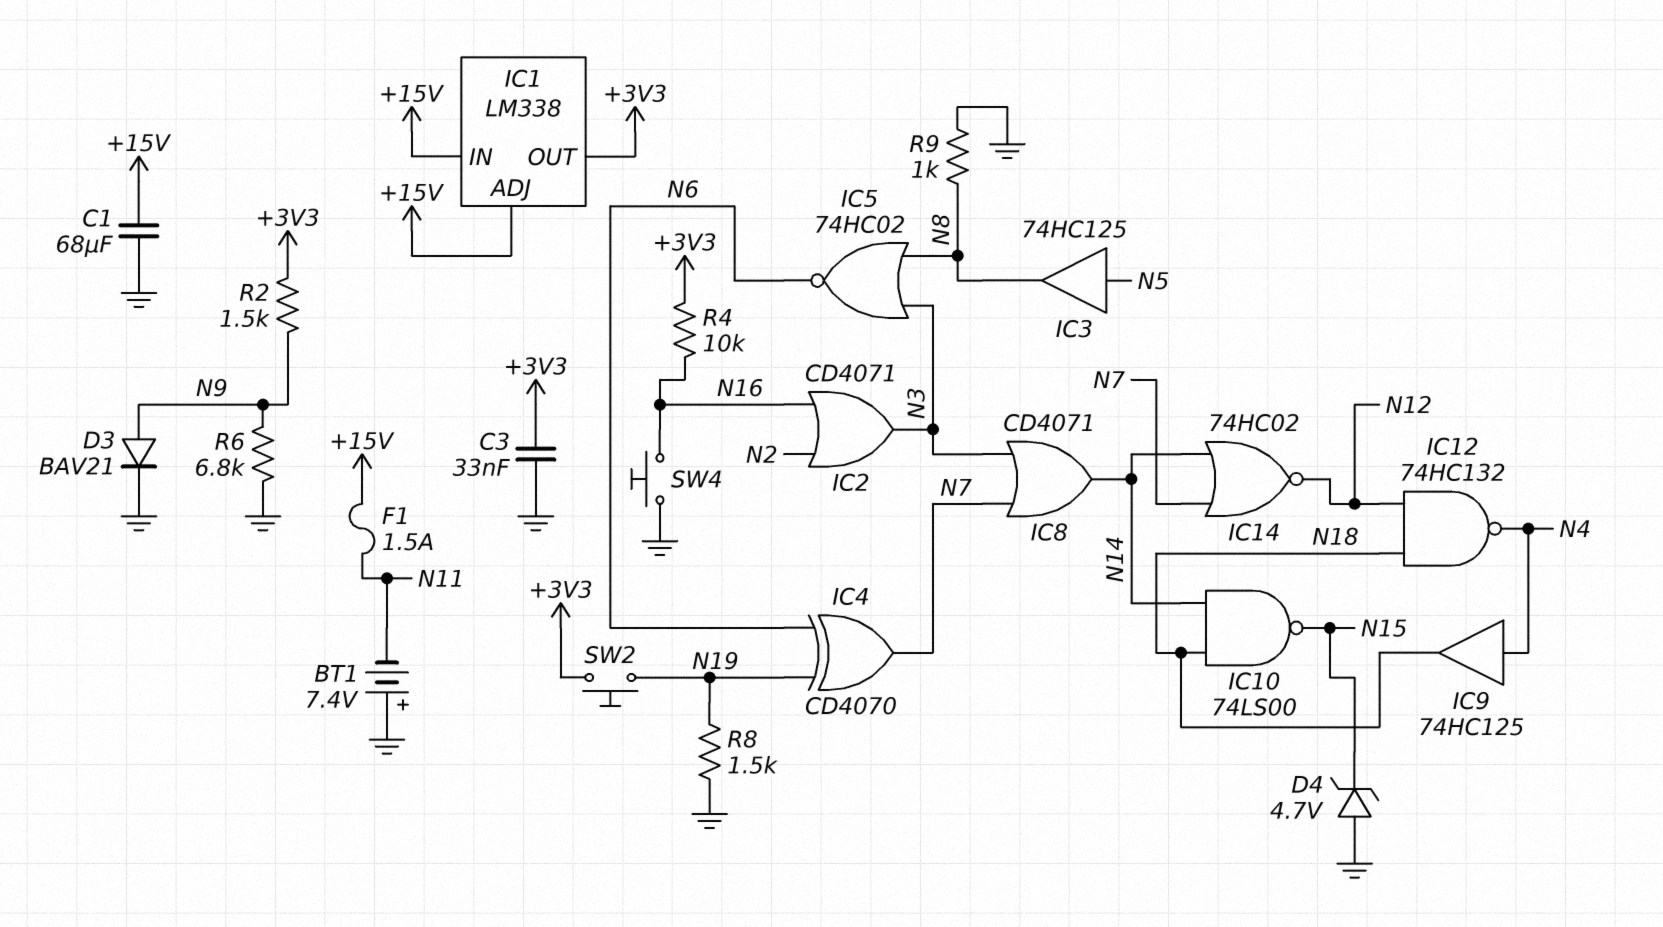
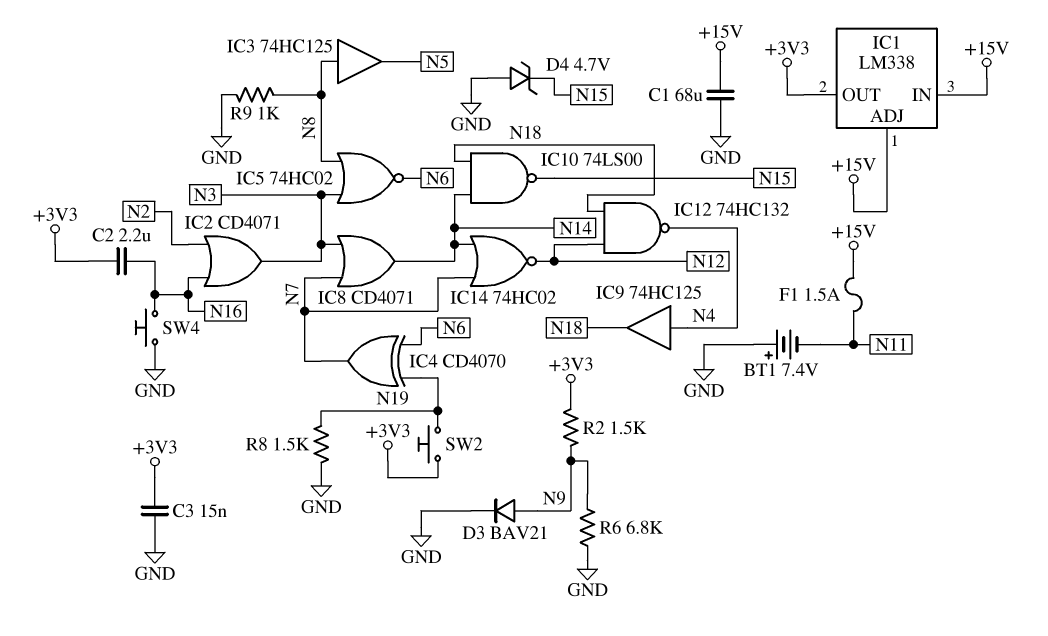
C2: none -> 2.2uF (+3V3, N16)
C3: 33nF (+3V3, GND) -> 15nF (+3V3, GND)
IC3: buffer 74HC125 (in N5, out N8) -> buffer 74HC125 (in N8, out N5)
R4: 10k (+3V3, N16) -> none

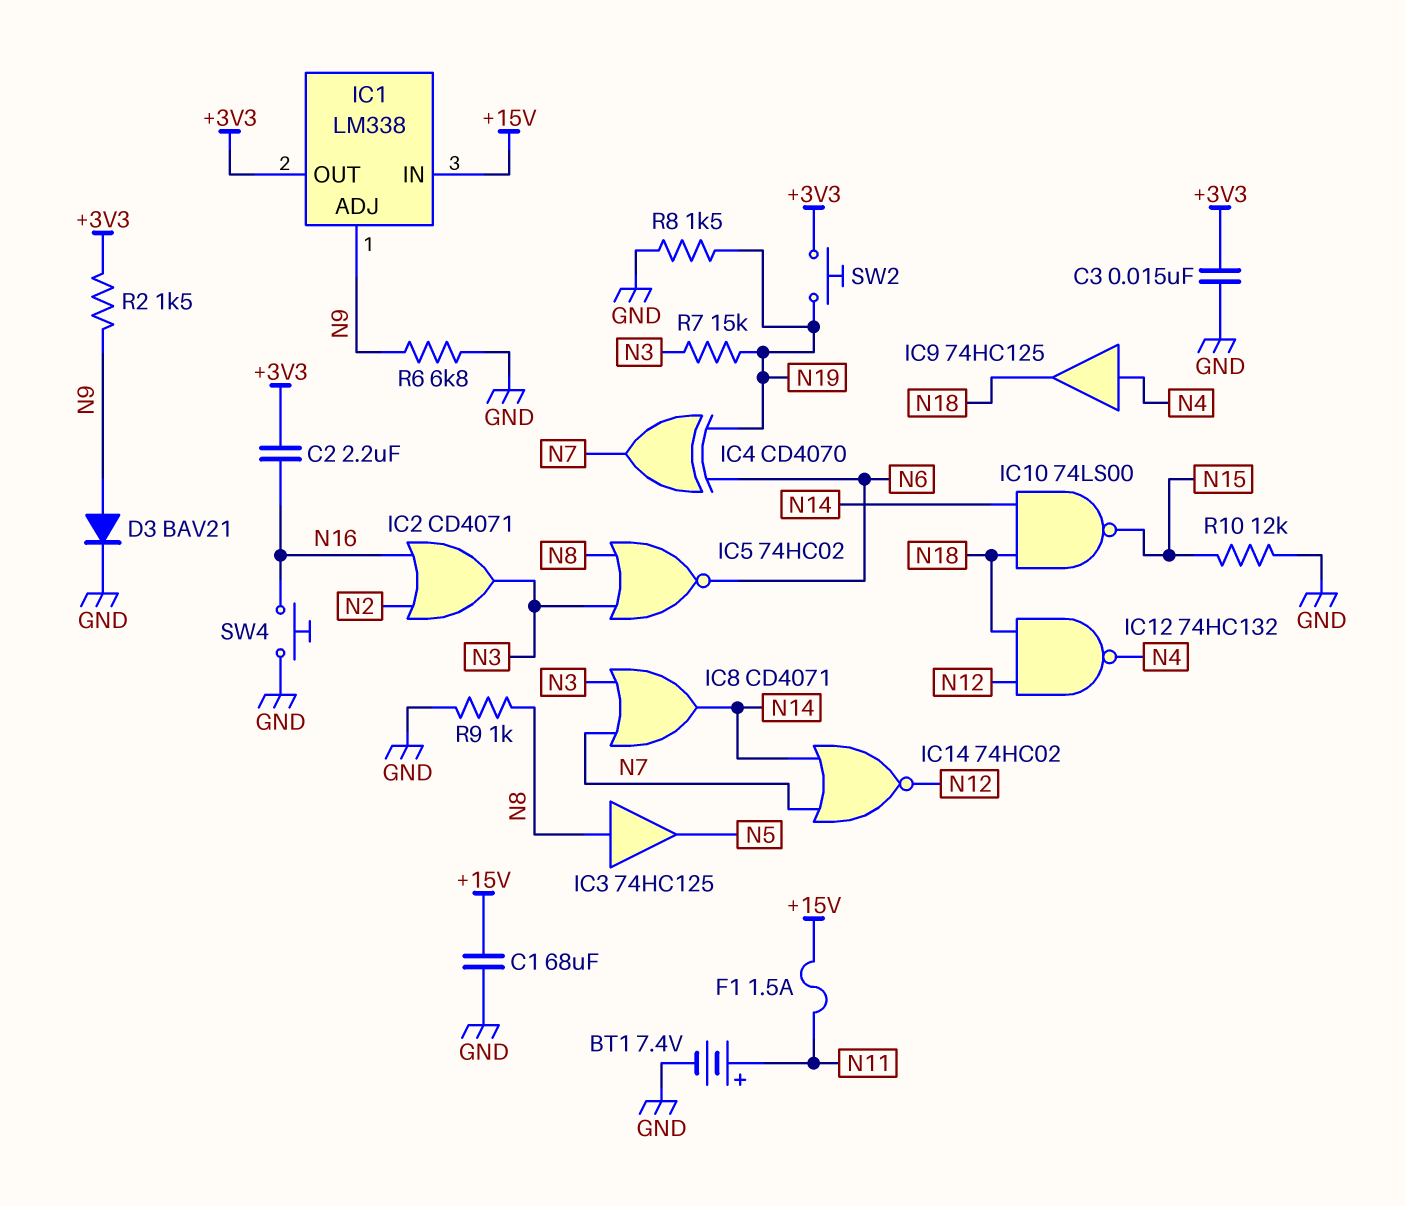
BT1: 7.4V (plus GND, minus N11) -> 7.4V (plus N11, minus GND)
D4: zener 4.7V (A GND, K N15) -> none
IC1 pin ADJ: +15V -> N9
R7: none -> 15k (N3, N19)
R10: none -> 12k (GND, N15)

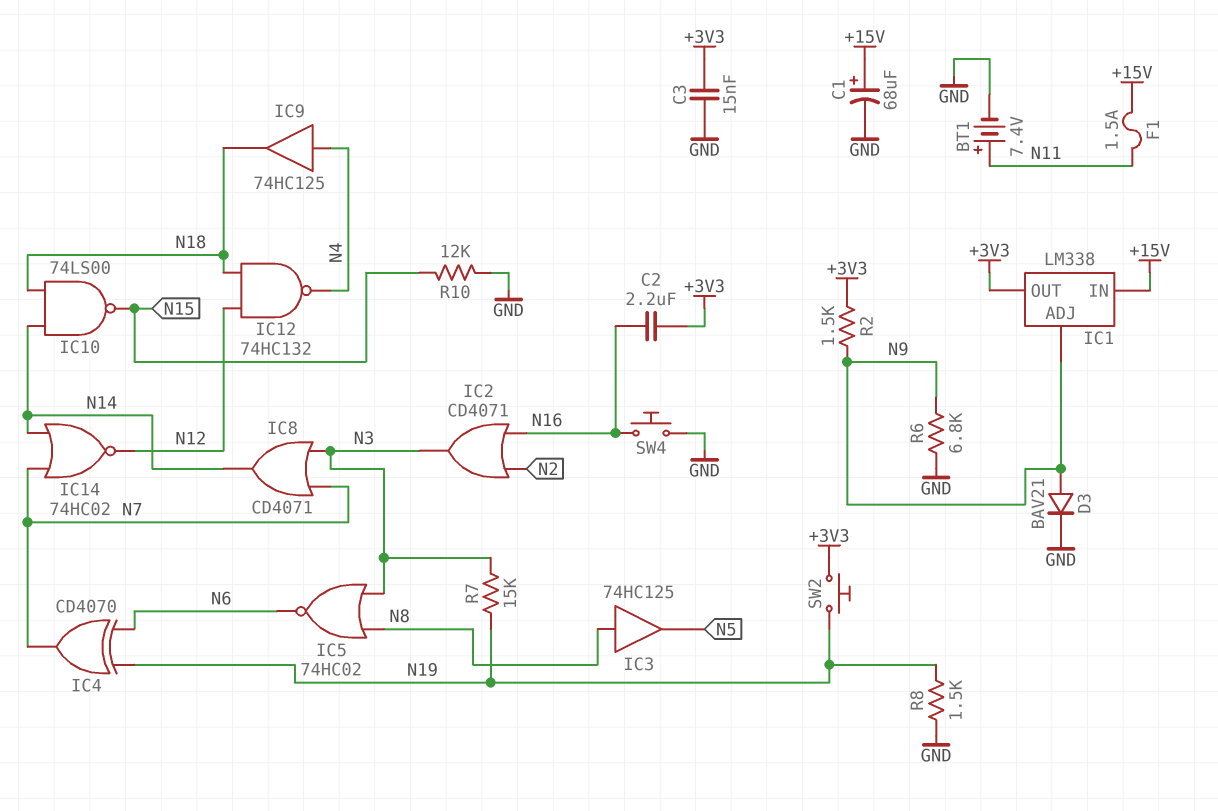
C1: 68uF (+15V, GND) -> 68uF (plus +15V, minus GND)
R9: 1k (GND, N8) -> none

